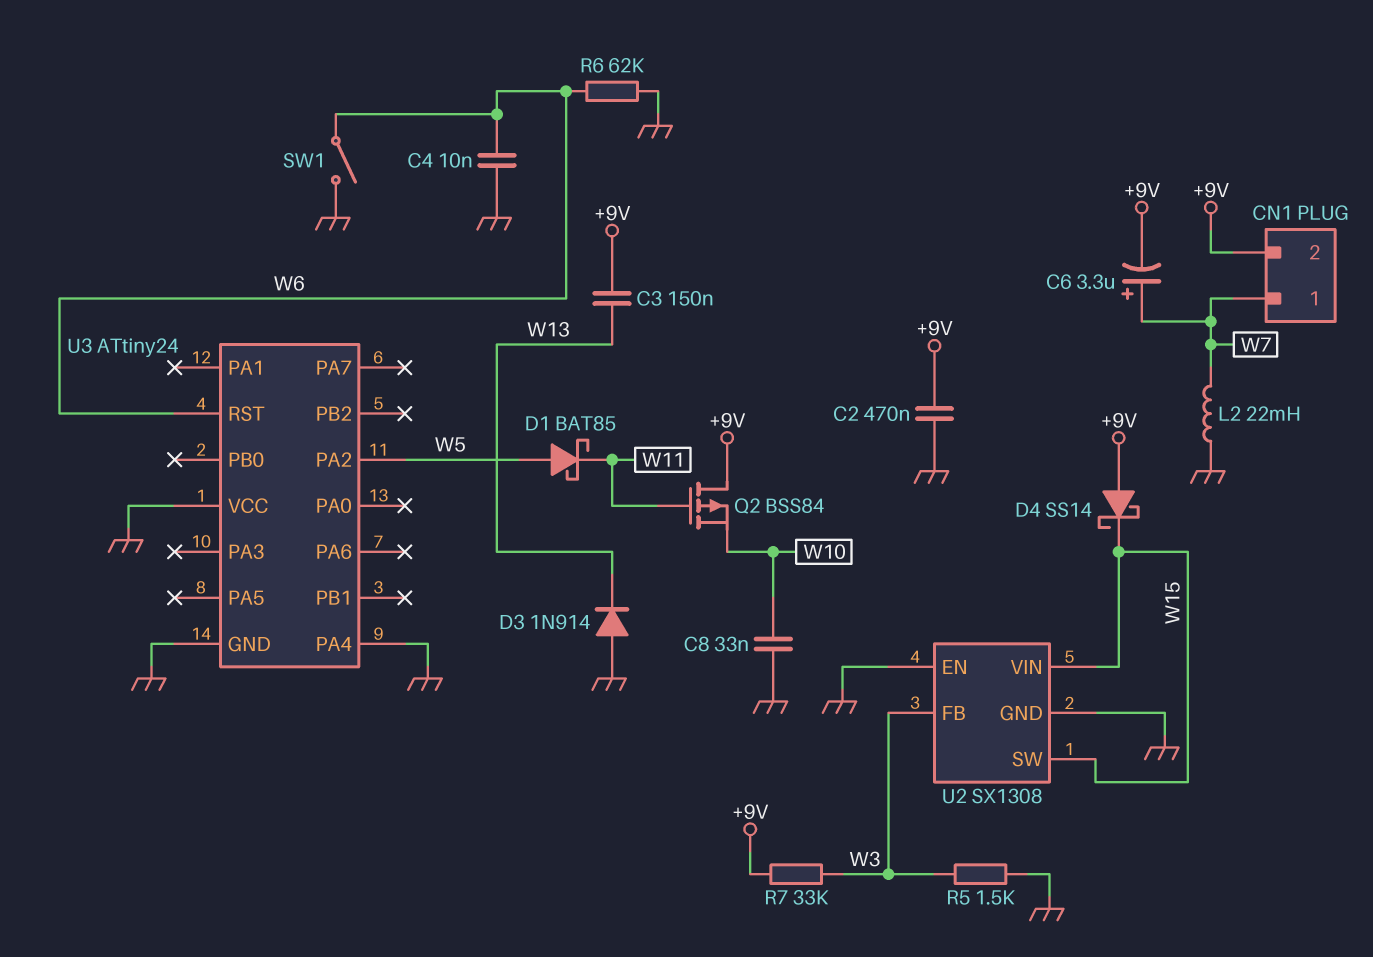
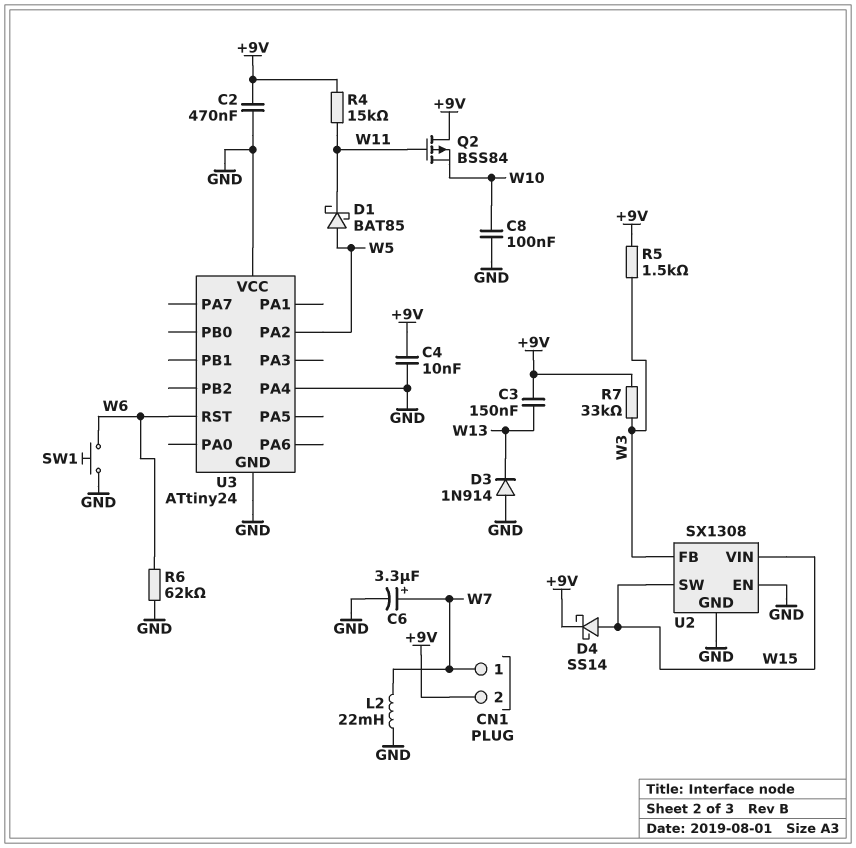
C4: 10nF (GND, W6) -> 10nF (+9V, GND)
C6: 3.3uF (plus W7, minus +9V) -> 3.3uF (plus W7, minus GND)
C8: 33nF (GND, W10) -> 100nF (GND, W10)
D4: schottky SS14 (A +9V, K W15) -> schottky SS14 (A W15, K +9V)
R4: none -> 15k (+9V, W11)
R5: 1.5k (GND, W3) -> 1.5k (+9V, W3)
SW1: switch (GND, W6) -> button (GND, W6)

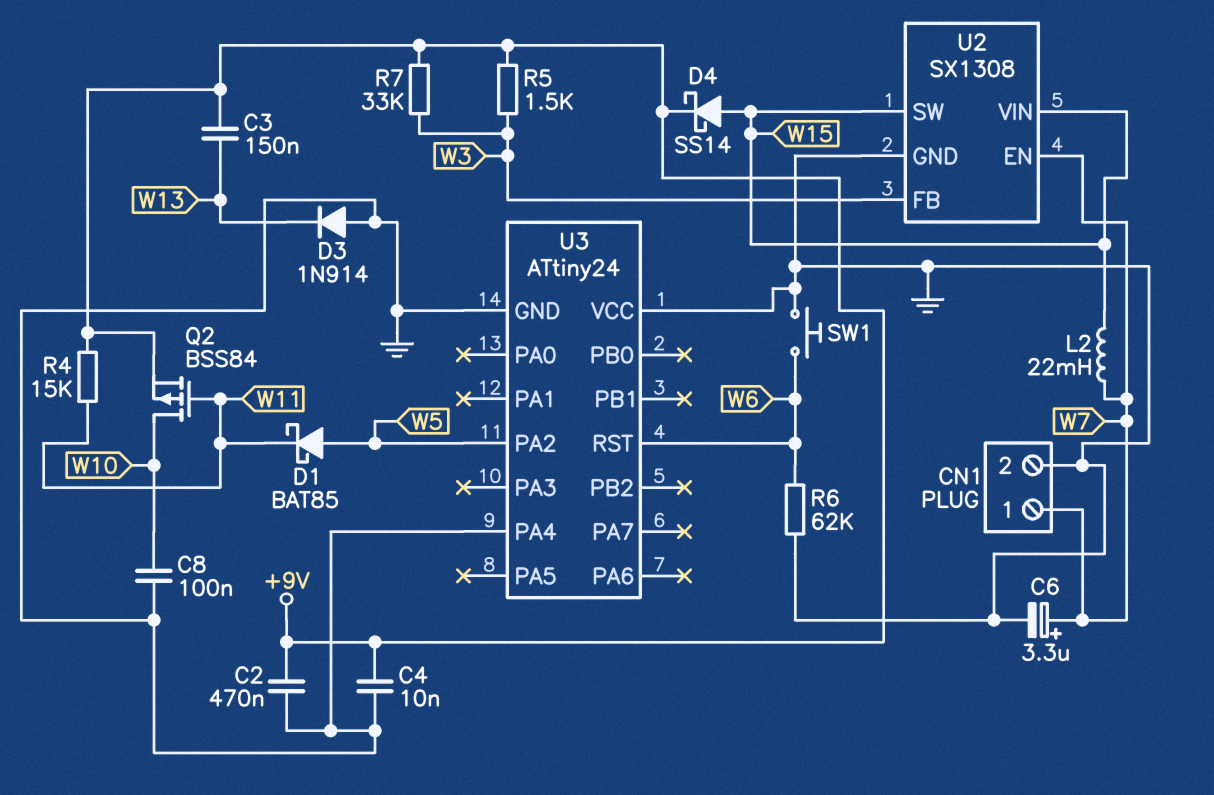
CN1 pin 2: +9V -> GND
L2: 22mH (GND, W7) -> 22mH (W7, W15)
Q2: PMOS BSS84 (G W11, D +9V, S W10) -> PMOS BSS84 (G W11, D W10, S +9V)
U2 pin EN: GND -> W7

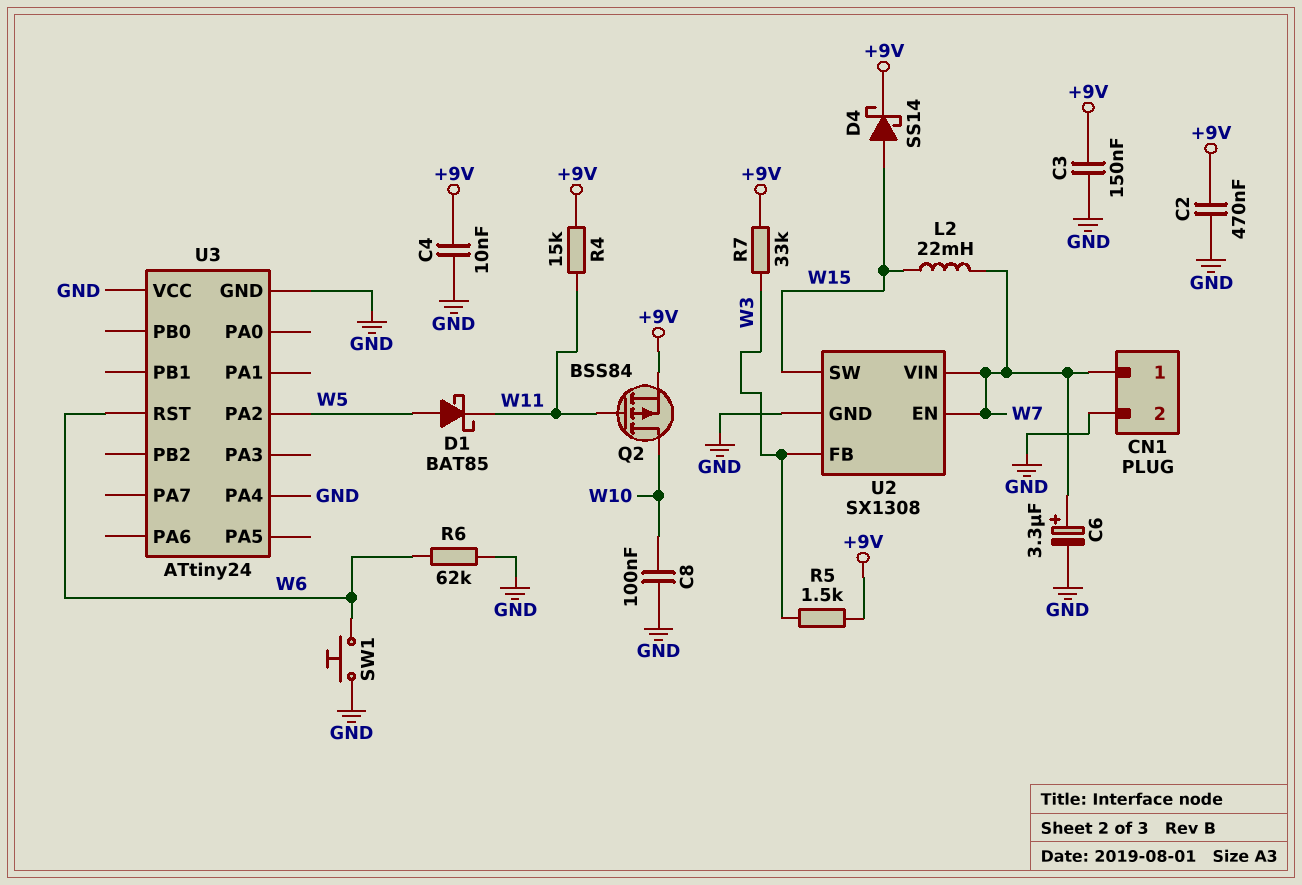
C3: 150nF (+9V, W13) -> 150nF (+9V, GND)
D3: diode 1N914 (A GND, K W13) -> none
U2 pin VIN: W15 -> W7

